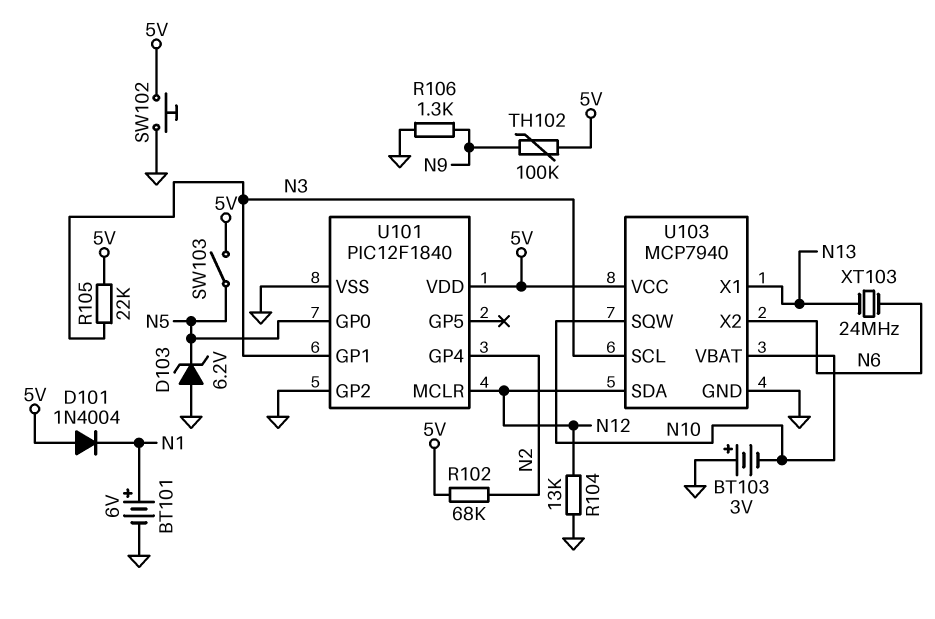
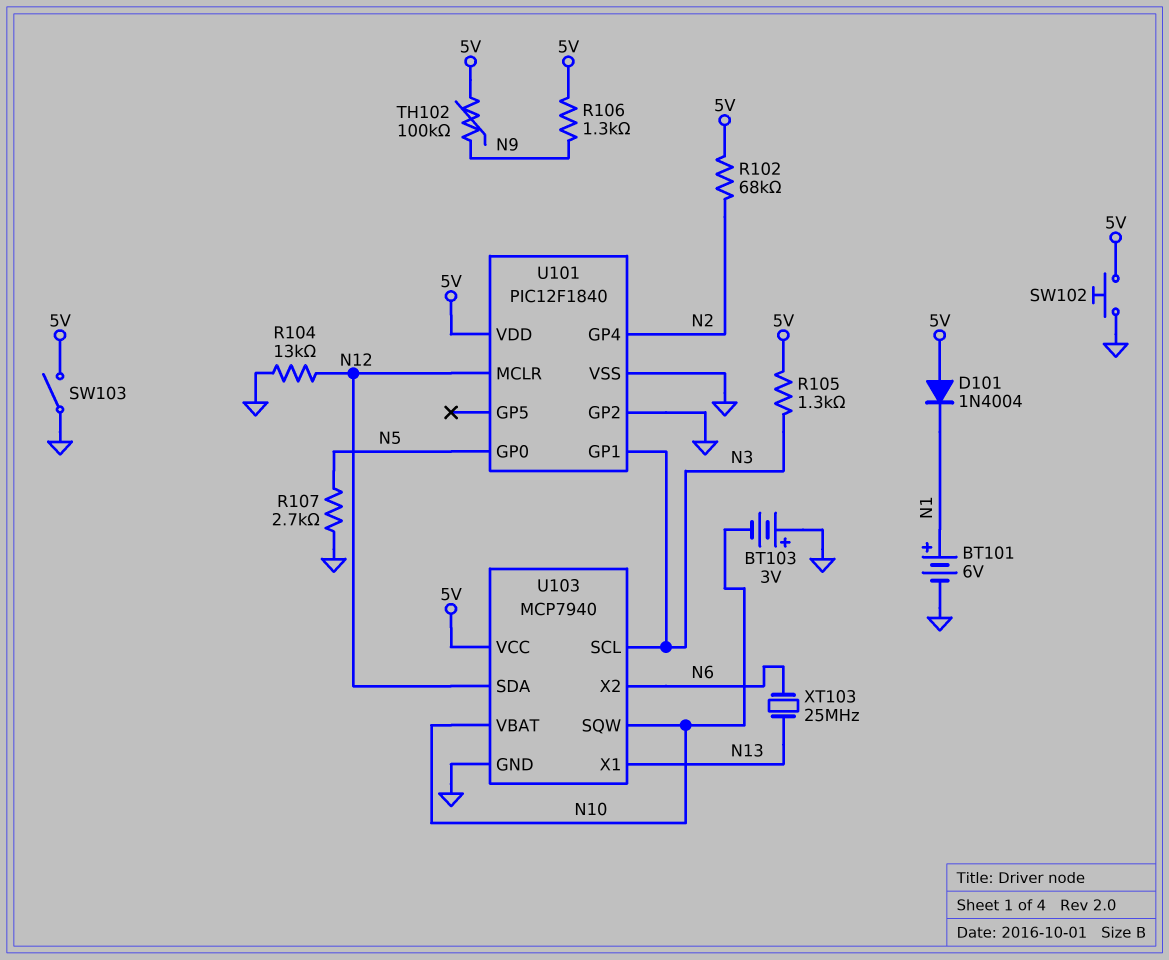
D103: zener 6.2V (A GND, K N5) -> none
R105: 22k (5V, N3) -> 1.3k (5V, N3)
R106: 1.3k (GND, N9) -> 1.3k (5V, N9)
R107: none -> 2.7k (GND, N5)
SW103: switch (5V, N5) -> switch (5V, GND)
XT103: 24MHz (N6, N13) -> 25MHz (N6, N13)

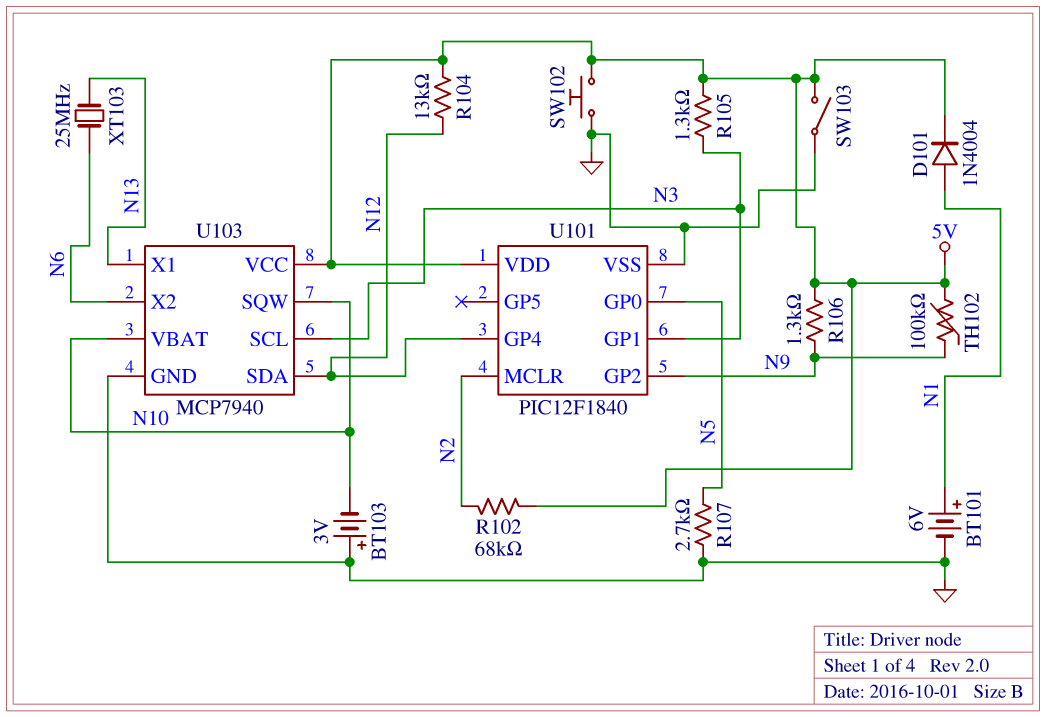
D101: diode 1N4004 (A 5V, K N1) -> diode 1N4004 (A N1, K 5V)
R104: 13k (GND, N12) -> 13k (5V, N12)
U101 pin GP2: GND -> N9
U101 pin GP4: N2 -> N12
U101 pin MCLR: N12 -> N2

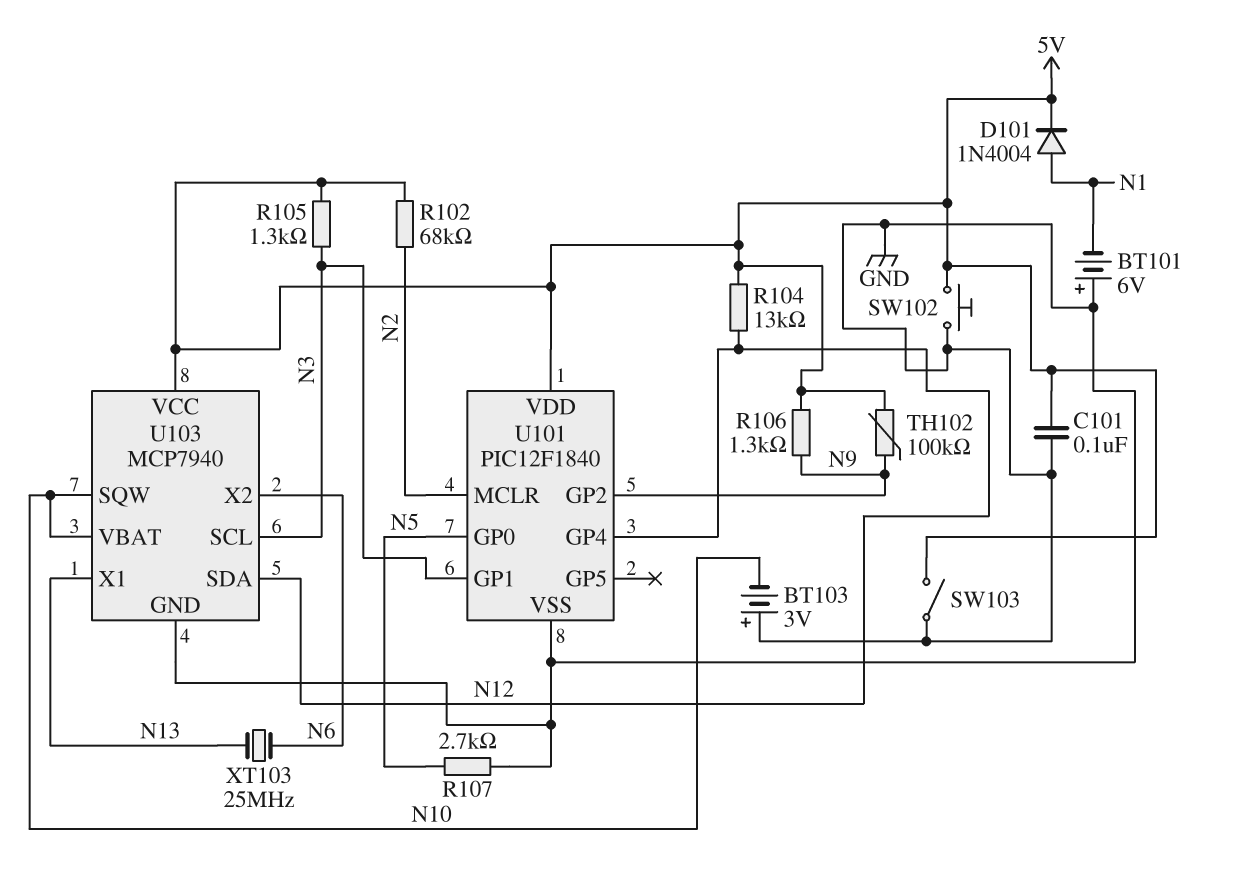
BT101: 6V (plus N1, minus GND) -> 6V (plus GND, minus N1)
C101: none -> 100nF (5V, GND)

